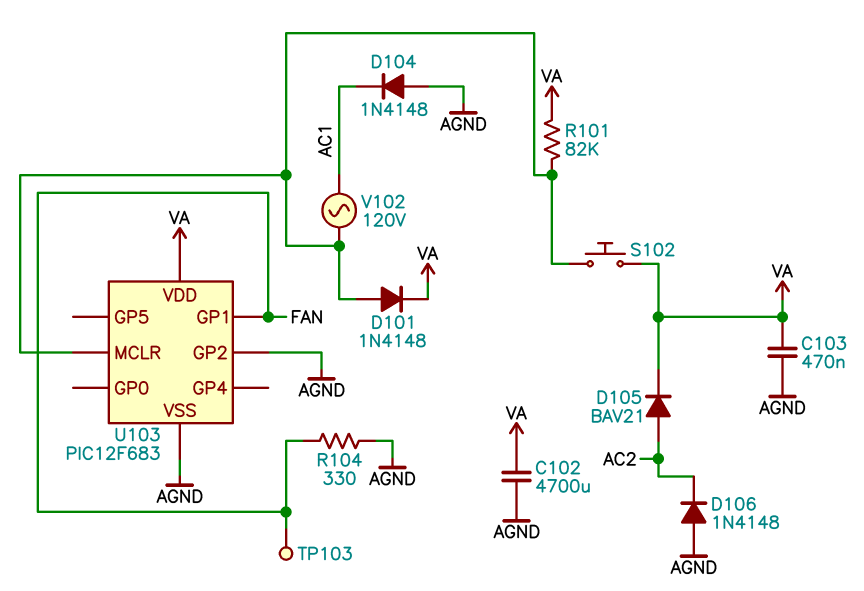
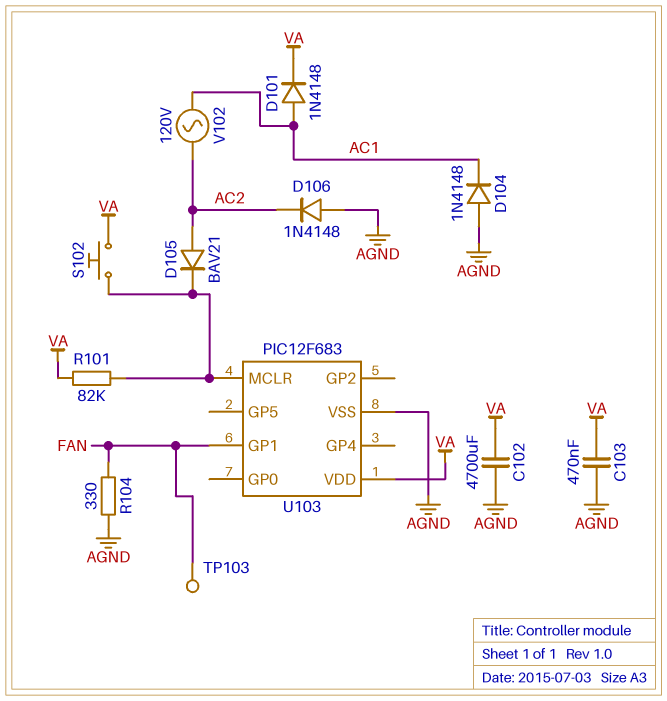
D101: diode 1N4148 (A U103/MCLR, K VA) -> diode 1N4148 (A AC1, K VA)
D105: diode BAV21 (A AC2, K VA) -> diode BAV21 (A AC2, K U103/MCLR)
U103 pin GP2: AGND -> none
V102: AC 120V (AC1, U103/MCLR) -> AC 120V (AC1, AC2)

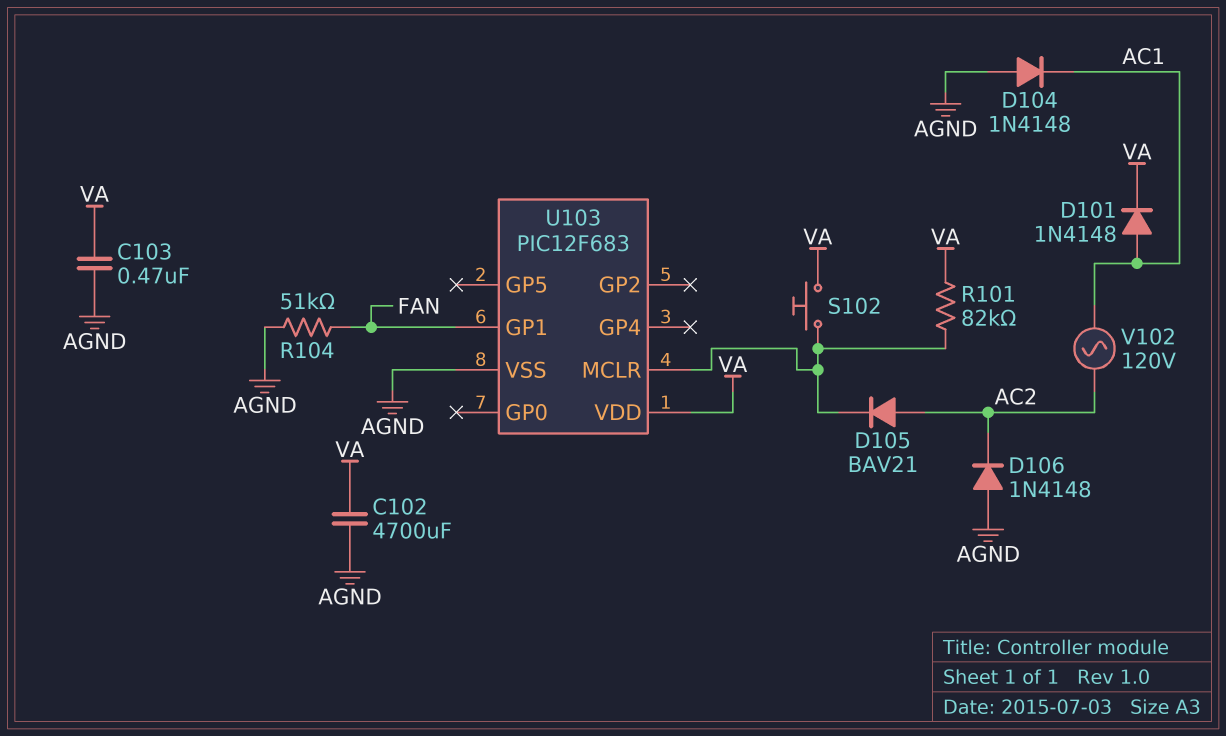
R104: 330 (AGND, FAN) -> 51k (AGND, FAN)
TP103: test point (FAN) -> none

